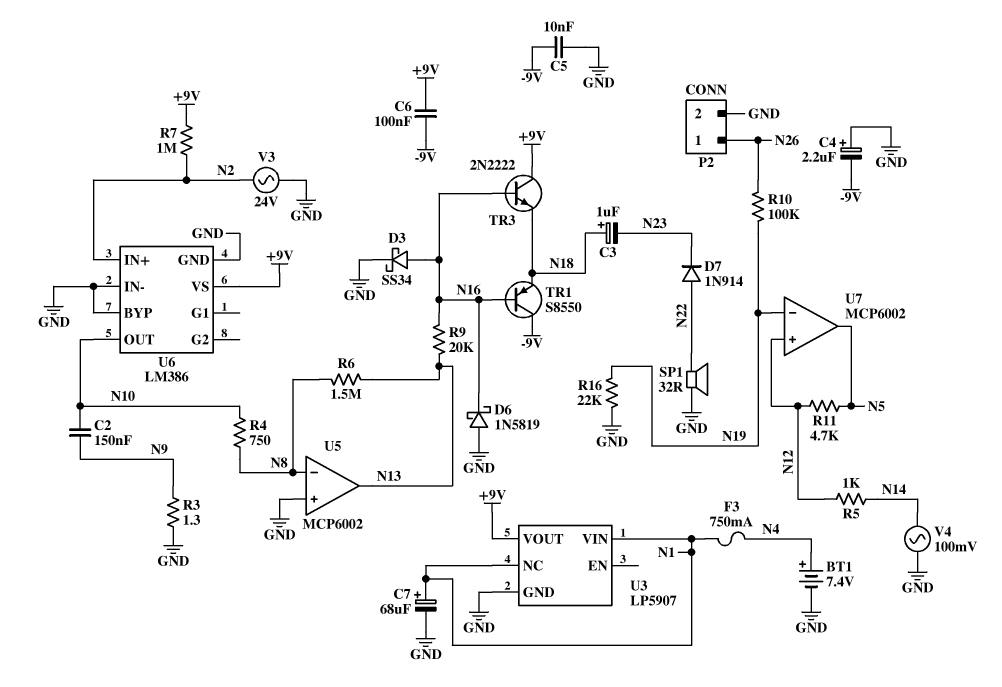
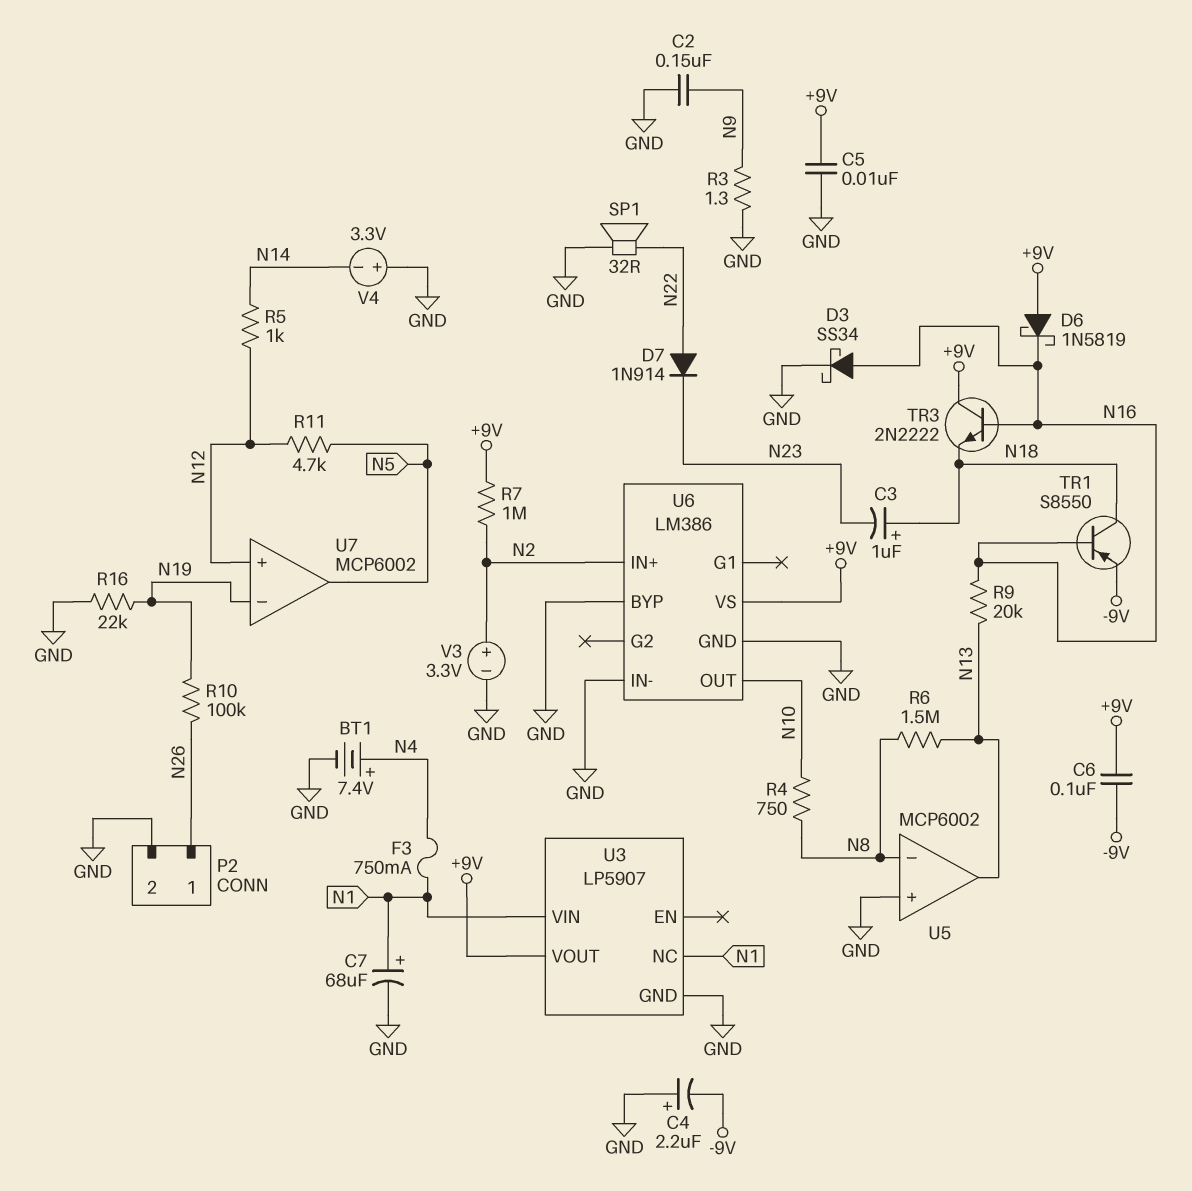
C2: 150nF (N9, N10) -> 150nF (GND, N9)
C5: 10nF (-9V, GND) -> 10nF (+9V, GND)
D6: schottky 1N5819 (A GND, K N16) -> schottky 1N5819 (A +9V, K N16)
TR1: PNP S8550 (B N16, C -9V, E N18) -> PNP S8550 (B N16, C N18, E -9V)
V3: AC 24V (GND, N2) -> 3.3V (plus N2, minus GND)
V4: AC 100mV (GND, N14) -> 3.3V (plus GND, minus N14)

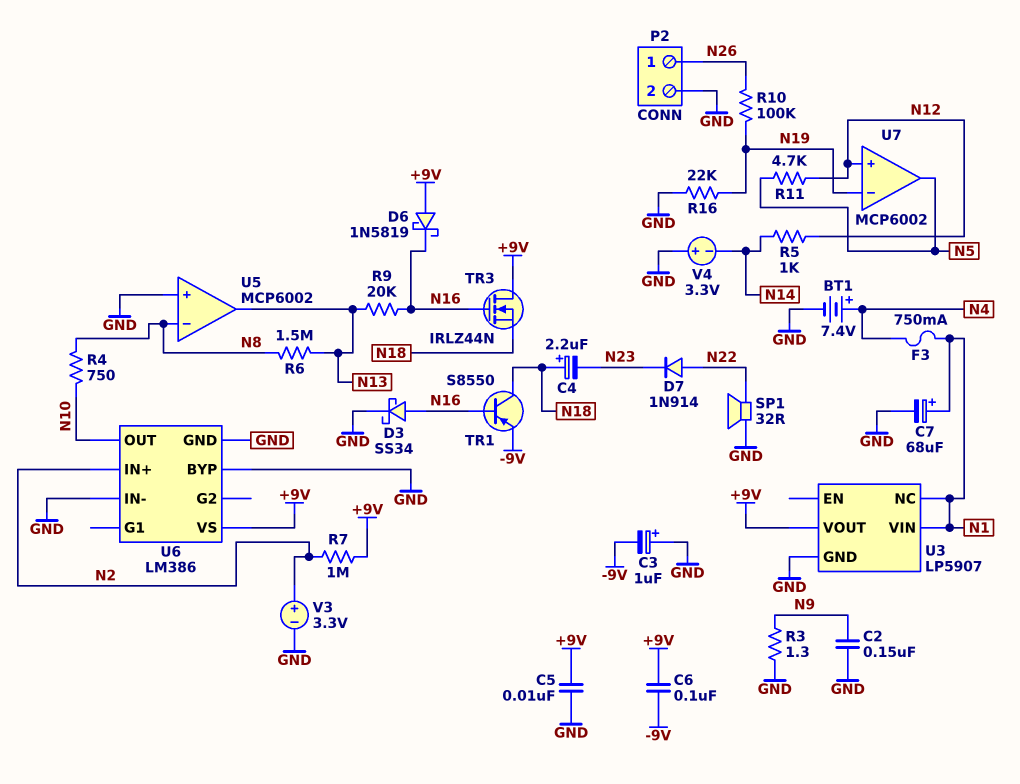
C3: 1uF (plus N18, minus N23) -> 1uF (plus GND, minus -9V)
C4: 2.2uF (plus GND, minus -9V) -> 2.2uF (plus N18, minus N23)
TR3: NPN 2N2222 (B N16, C +9V, E N18) -> NMOS IRLZ44N (G N16, D +9V, S N18)

